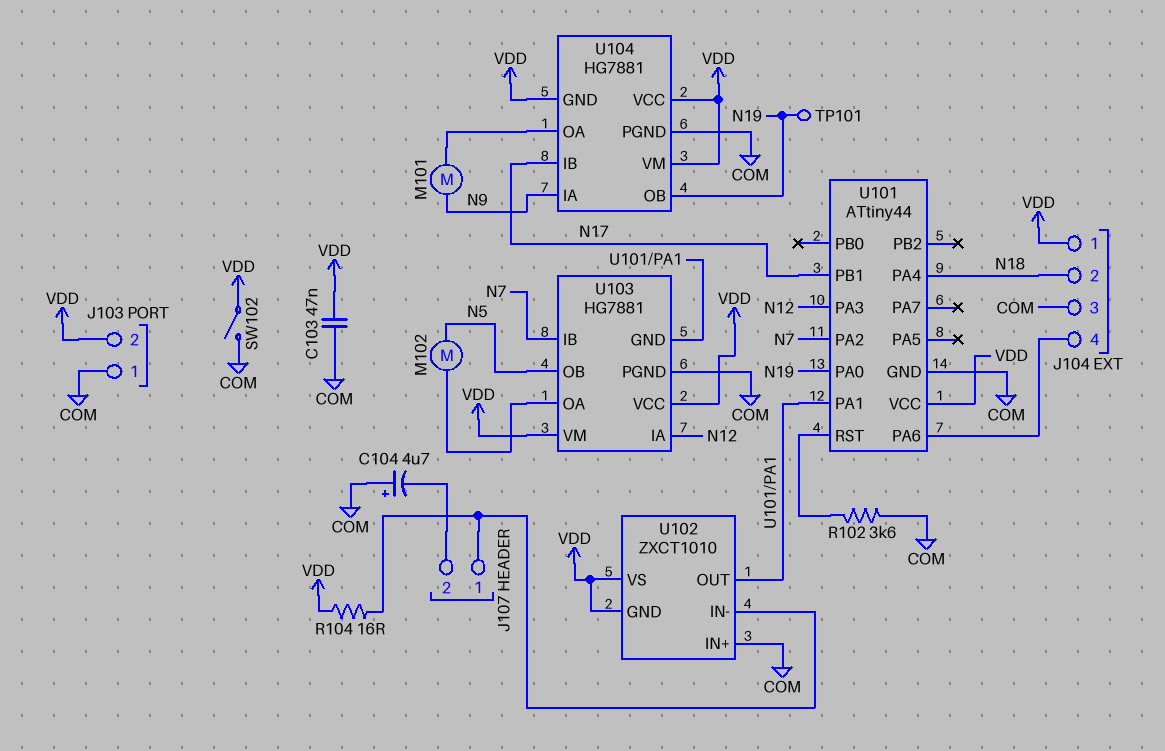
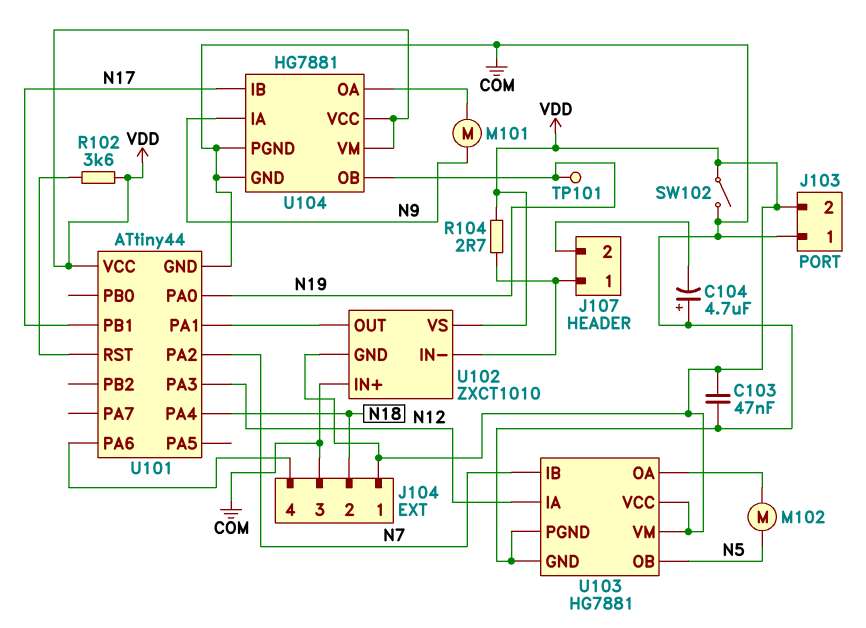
R102: 3.6k (COM, U101/RST) -> 3.6k (U101/RST, VDD)
R104: 16 (J107/1, VDD) -> 2.7 (J107/1, VDD)
U103 pin GND: U101/PA1 -> COM
U104 pin GND: VDD -> COM

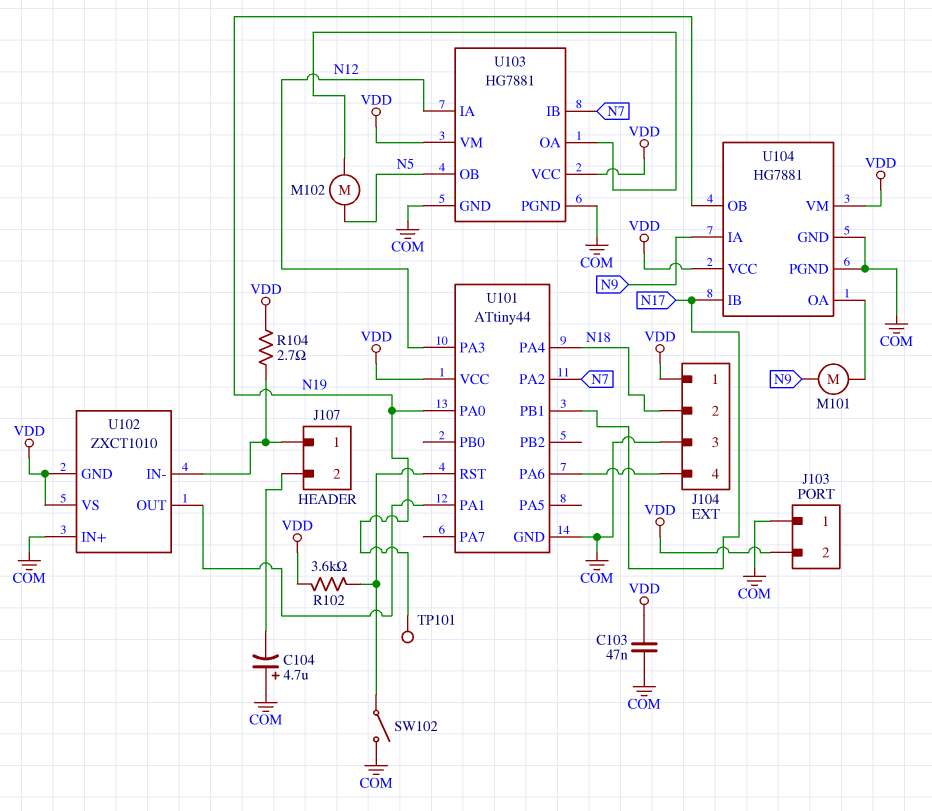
SW102: switch (COM, VDD) -> switch (COM, U101/RST)

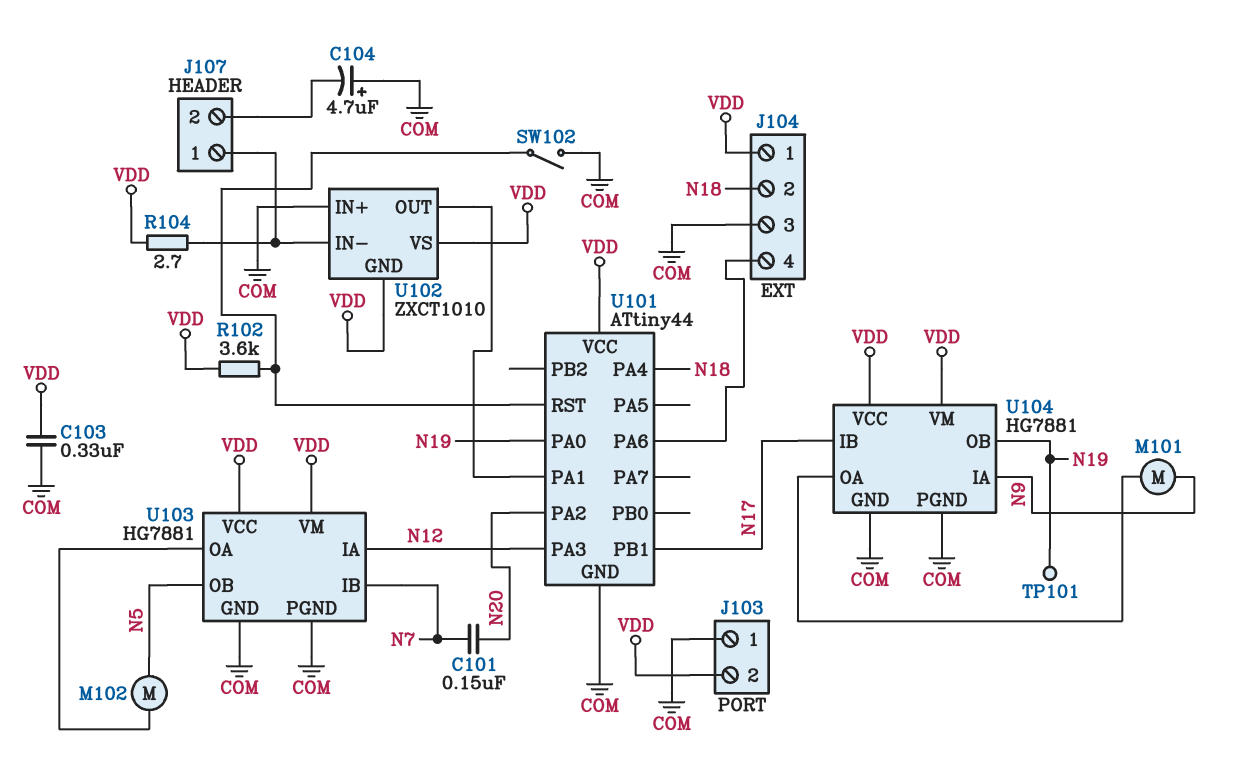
C101: none -> 150nF (N7, N20)
C103: 47nF (COM, VDD) -> 330nF (COM, VDD)
U101 pin PA2: N7 -> N20

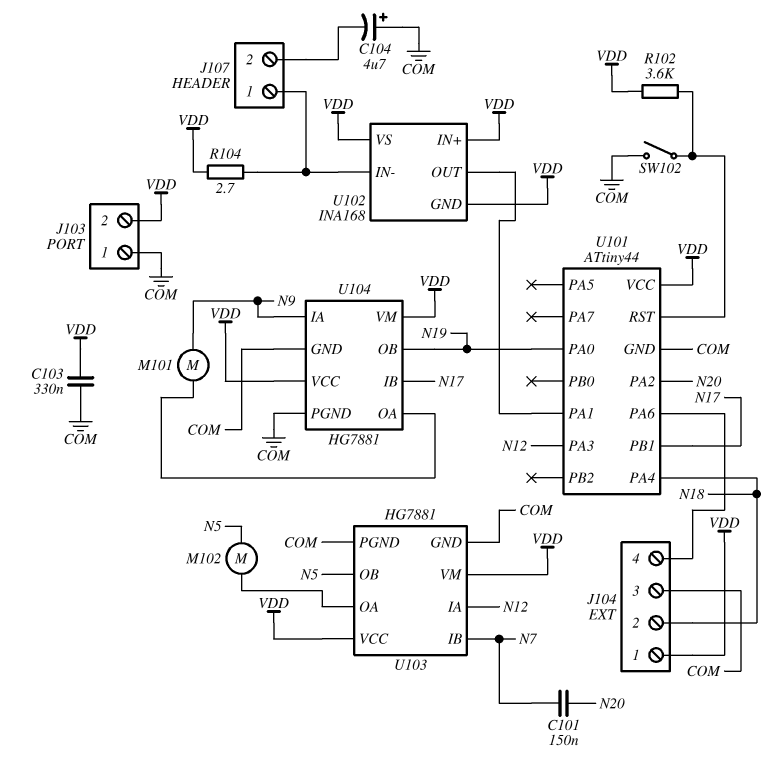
TP101: test point (N19) -> none
U102: ZXCT1010 -> INA168
U102 pin IN+: COM -> VDD

